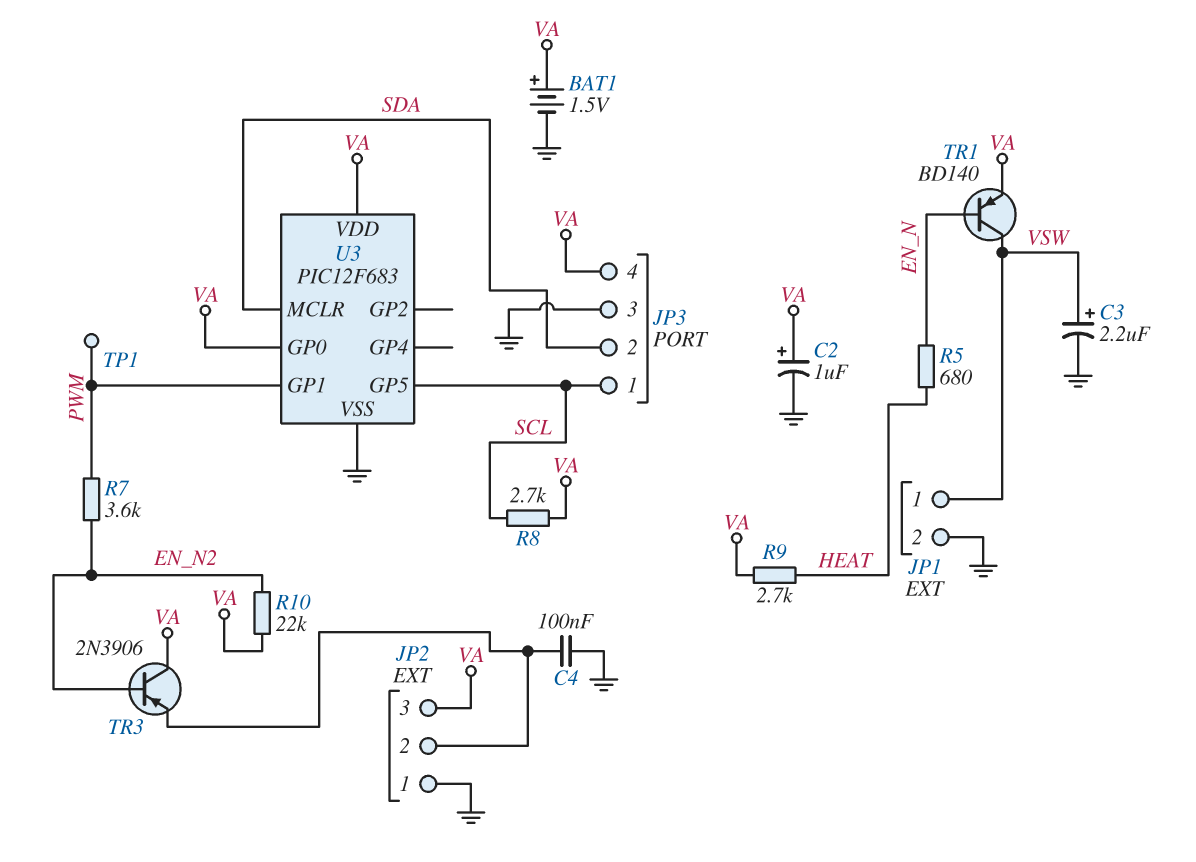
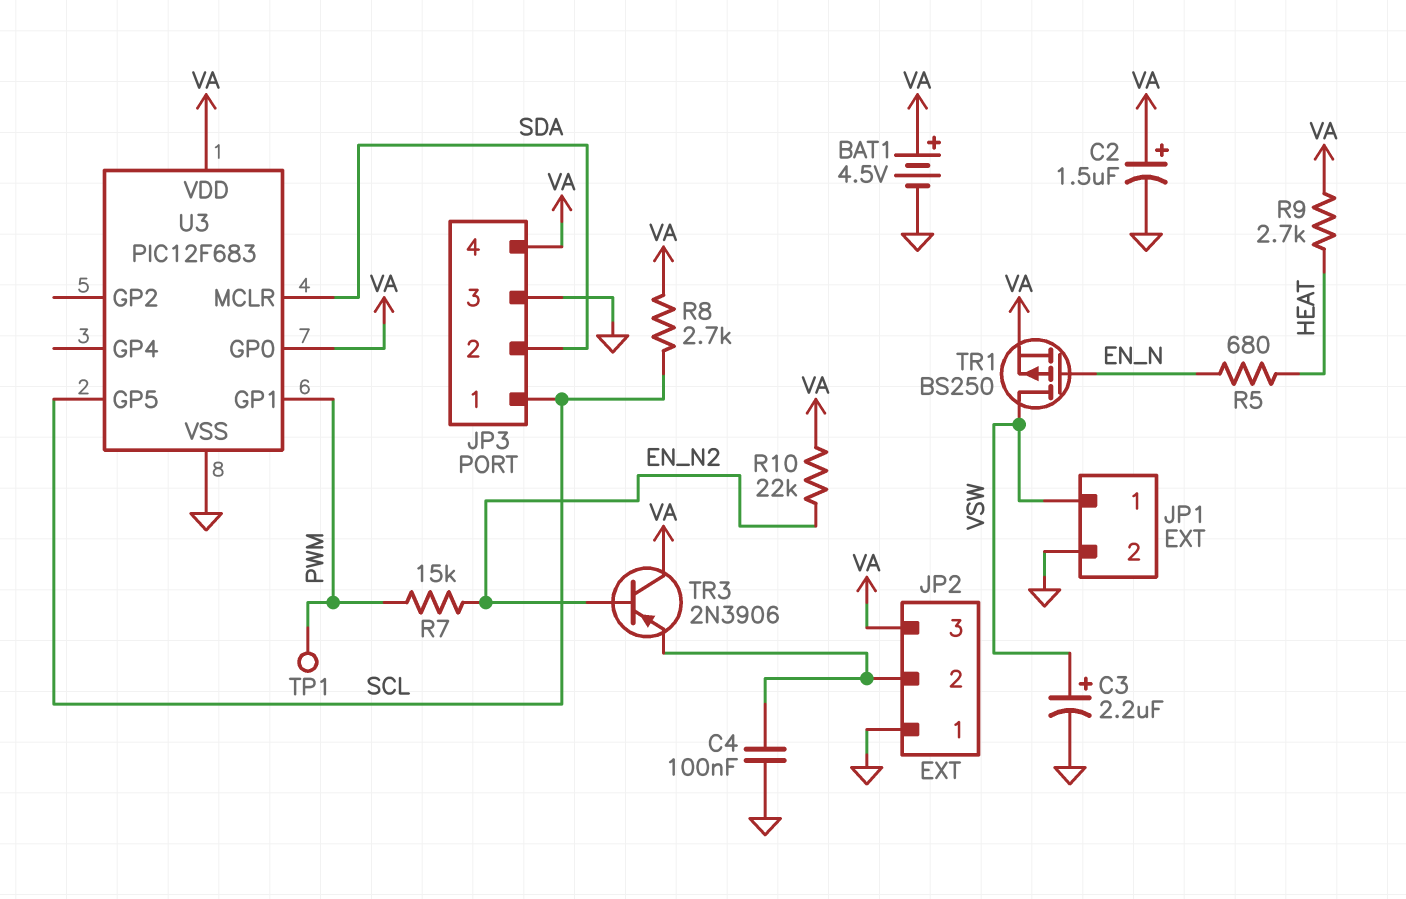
BAT1: 1.5V (plus VA, minus GND) -> 4.5V (plus VA, minus GND)
C2: 1uF (plus VA, minus GND) -> 1.5uF (plus VA, minus GND)
R7: 3.6k (EN_N2, PWM) -> 15k (EN_N2, PWM)
TR1: PNP BD140 (B EN_N, C VSW, E VA) -> PMOS BS250 (G EN_N, D VSW, S VA)

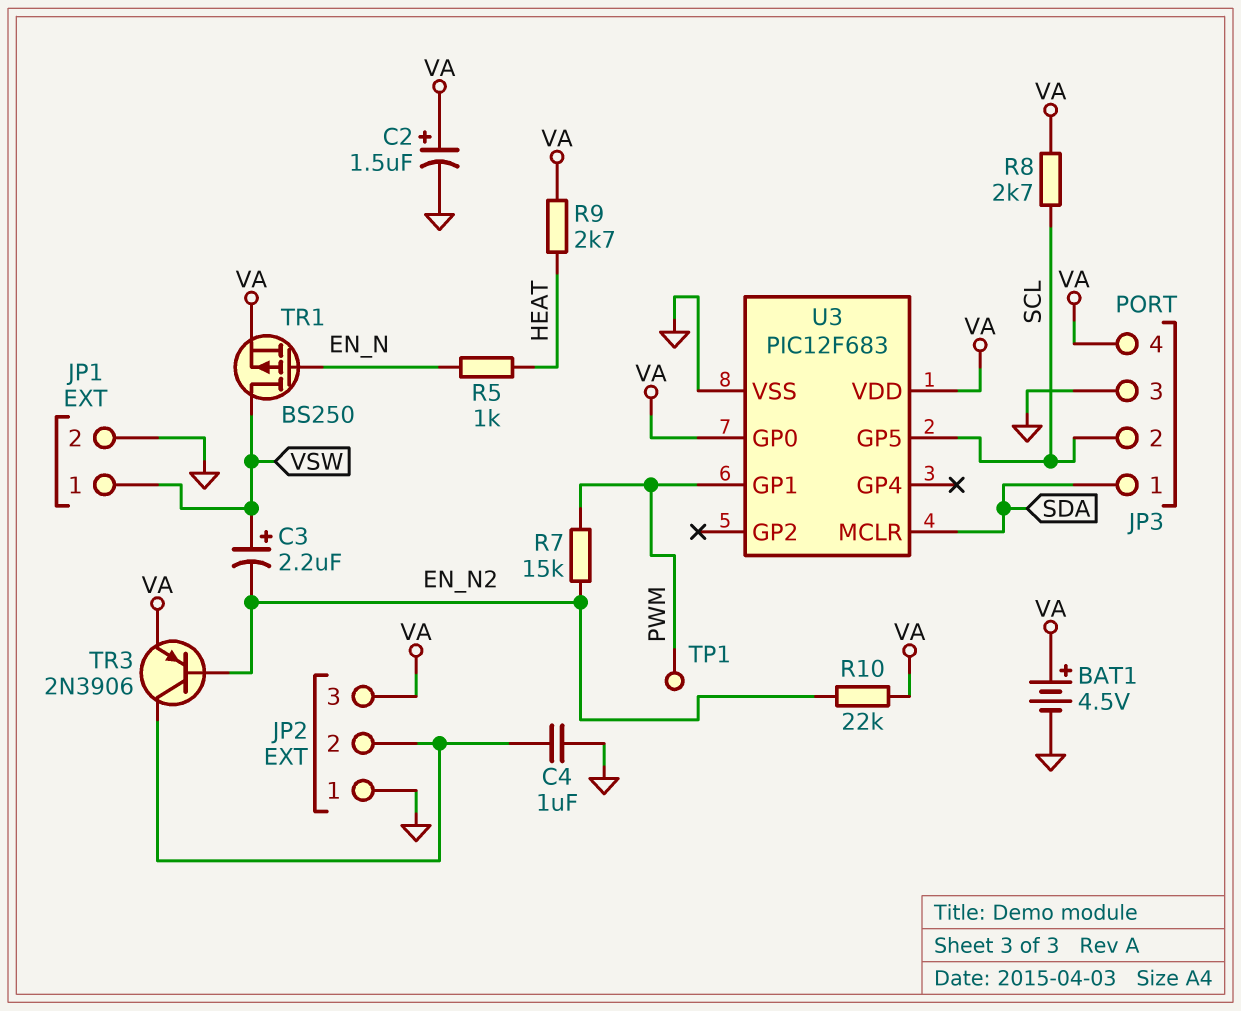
C3: 2.2uF (plus VSW, minus GND) -> 2.2uF (plus VSW, minus EN_N2)
C4: 100nF (GND, JP2/2) -> 1uF (GND, JP2/2)
JP3 pin 1: SCL -> SDA
JP3 pin 2: SDA -> SCL
R5: 680 (EN_N, HEAT) -> 1k (EN_N, HEAT)
TR3: PNP 2N3906 (B EN_N2, C VA, E JP2/2) -> PNP 2N3906 (B EN_N2, C JP2/2, E VA)

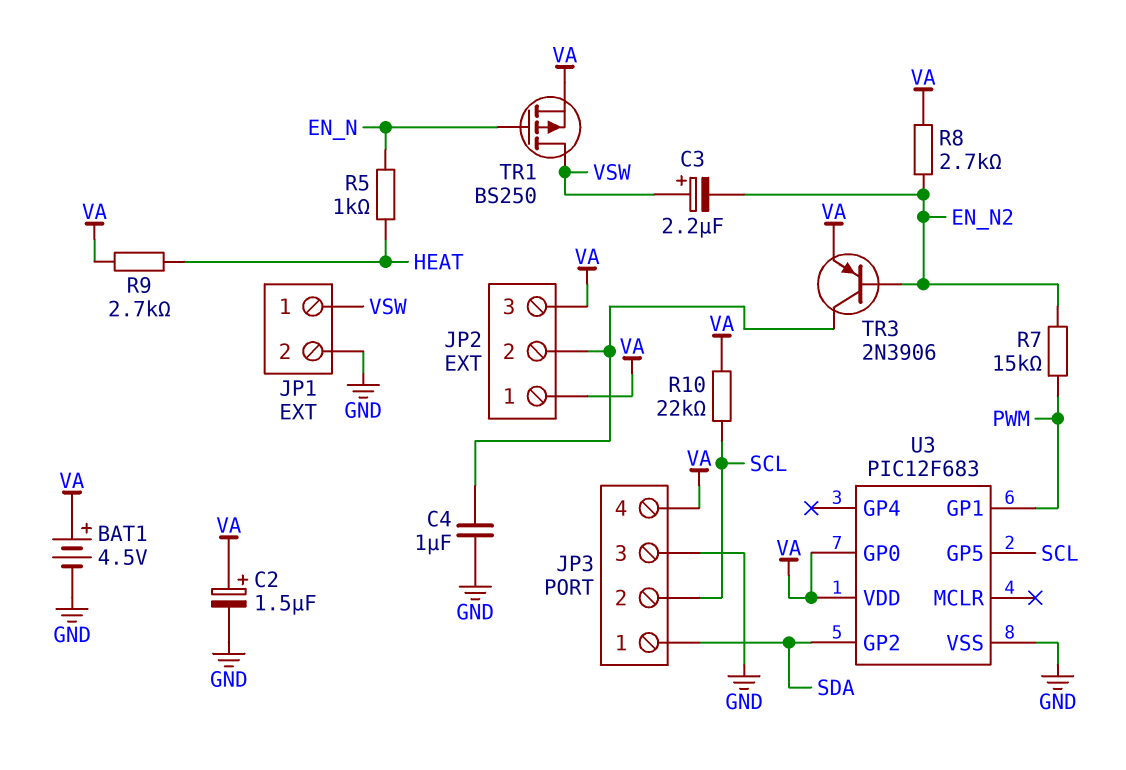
JP2 pin 1: GND -> VA
R8: 2.7k (SCL, VA) -> 2.7k (EN_N2, VA)
R10: 22k (EN_N2, VA) -> 22k (SCL, VA)
TP1: test point (PWM) -> none
U3 pin GP2: none -> SDA
U3 pin MCLR: SDA -> none

